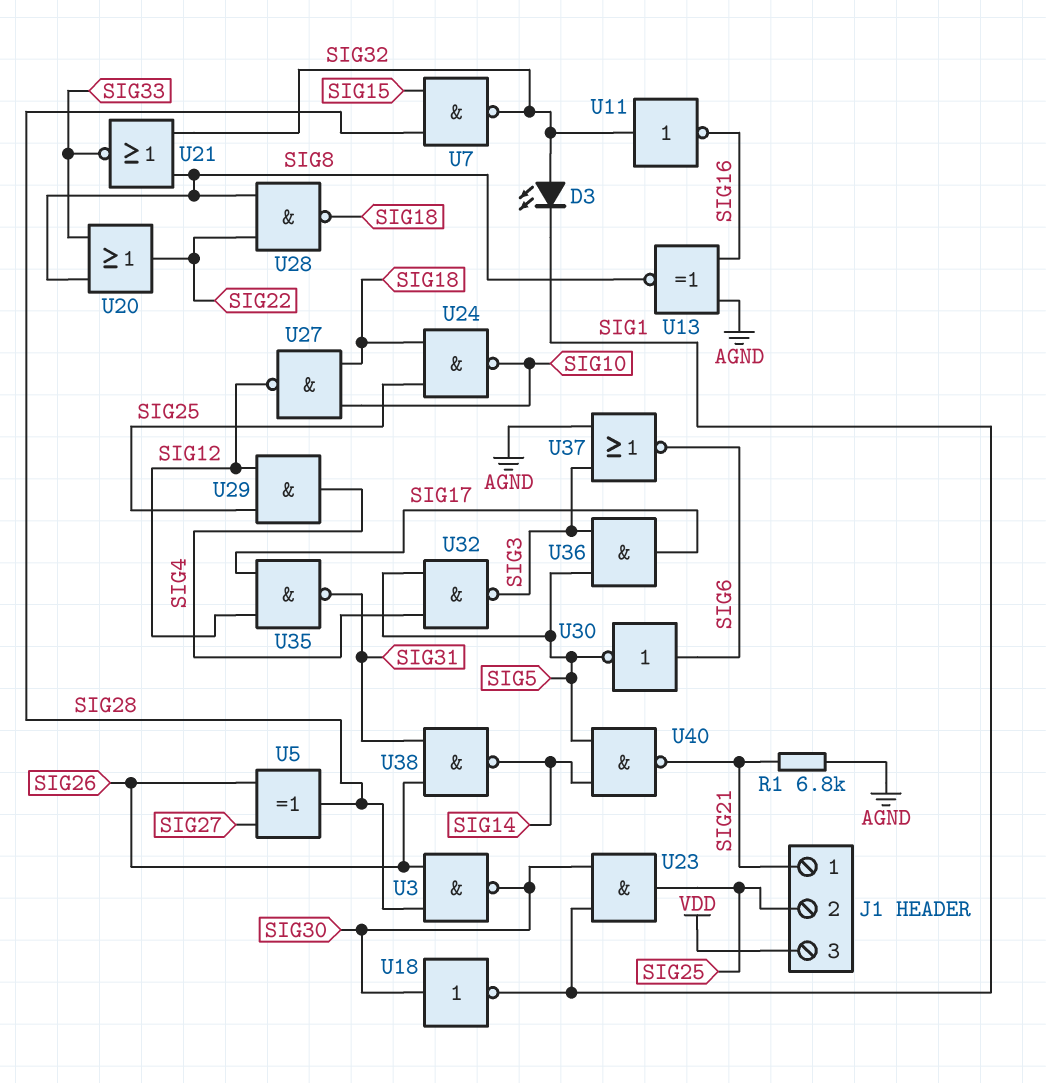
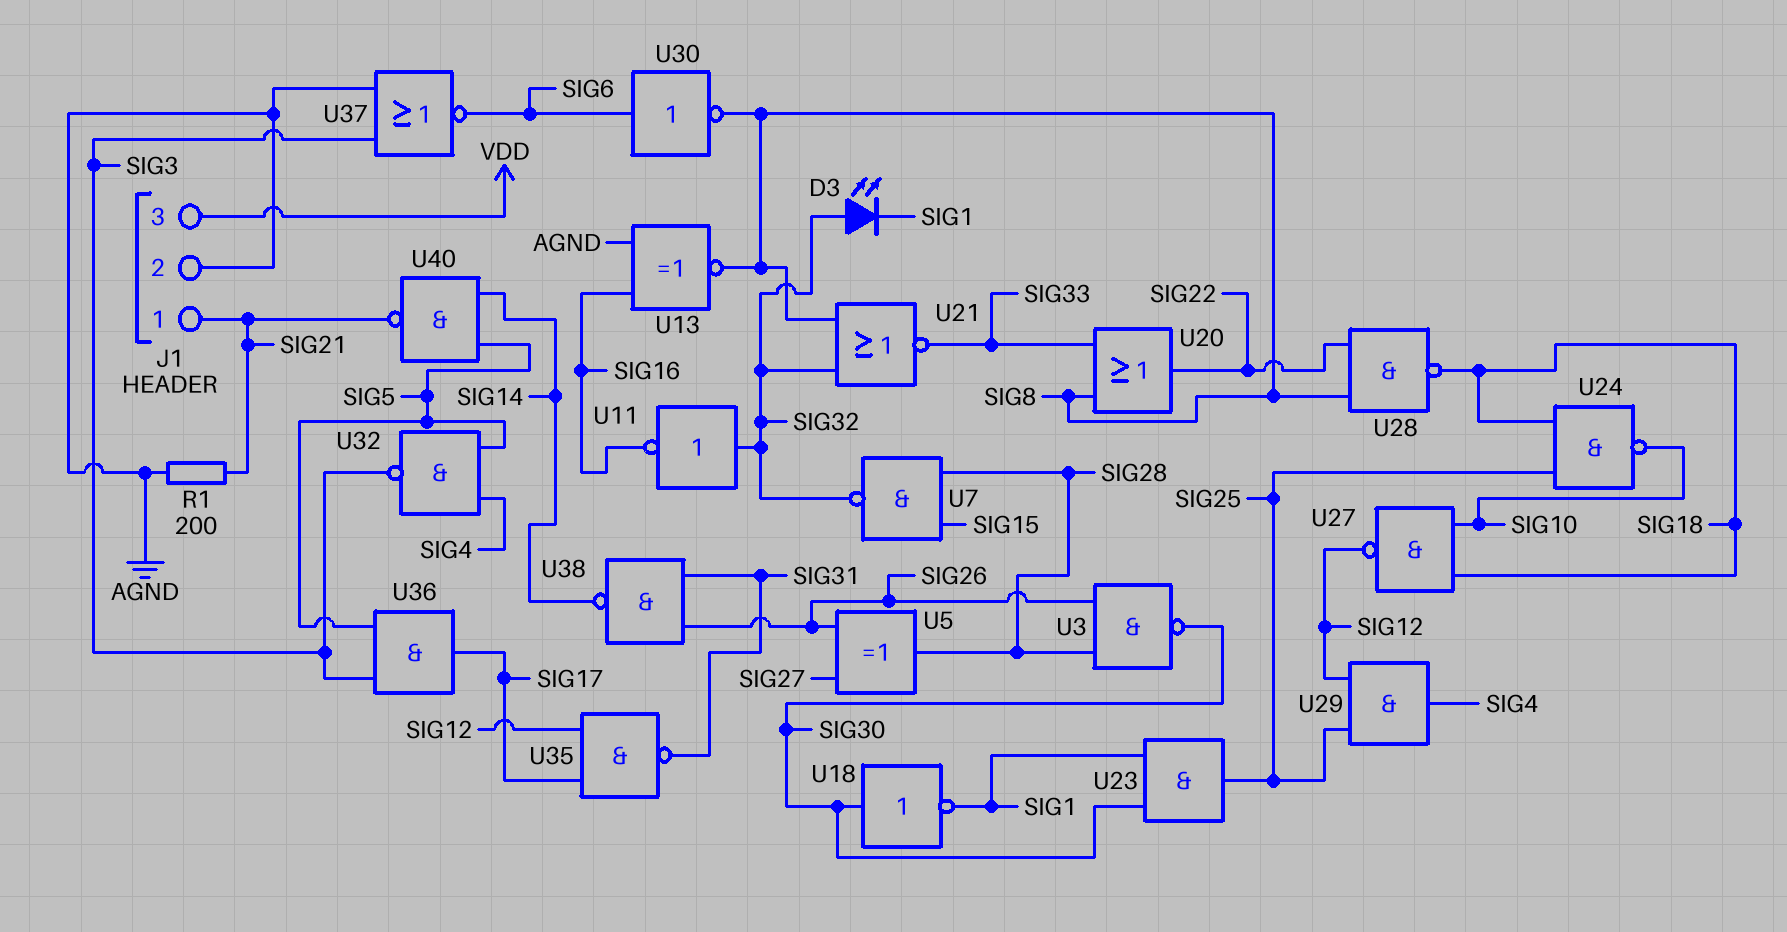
J1 pin 2: SIG25 -> AGND
R1: 6.8k (AGND, SIG21) -> 200 (AGND, SIG21)
U30: NOT (in SIG6, out SIG5) -> NOT (in SIG6, out SIG8)

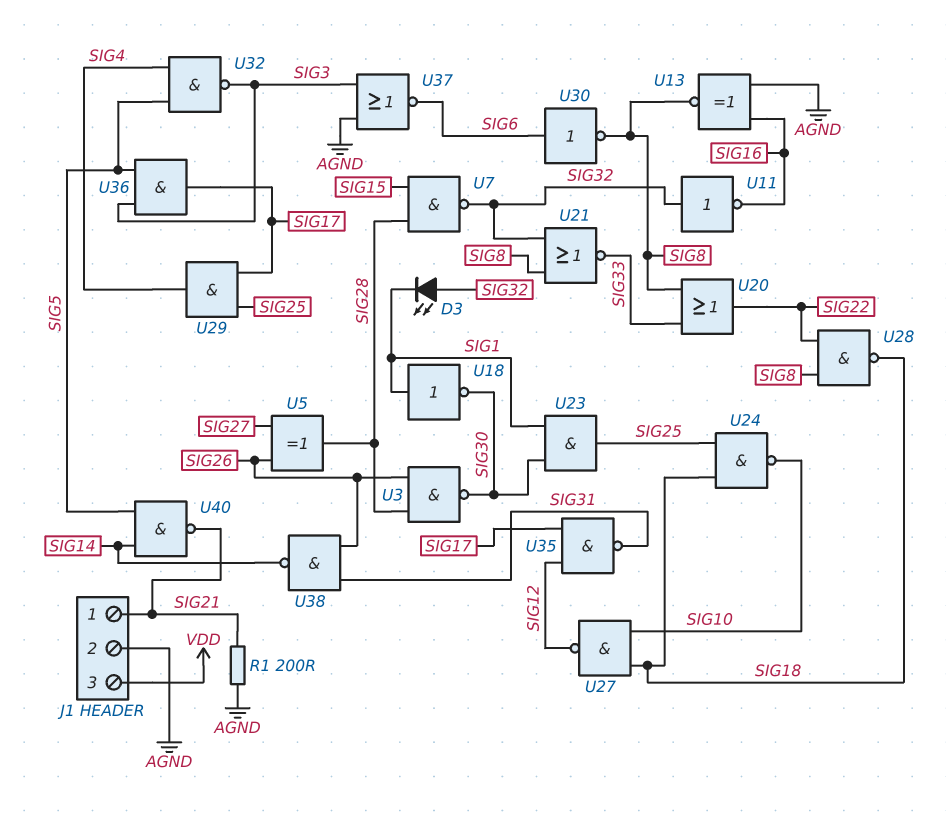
U18: NOT (in SIG30, out SIG1) -> NOT (in SIG1, out SIG30)
U29: AND (in SIG12, in SIG25, out SIG4) -> AND (in SIG17, in SIG25, out SIG4)

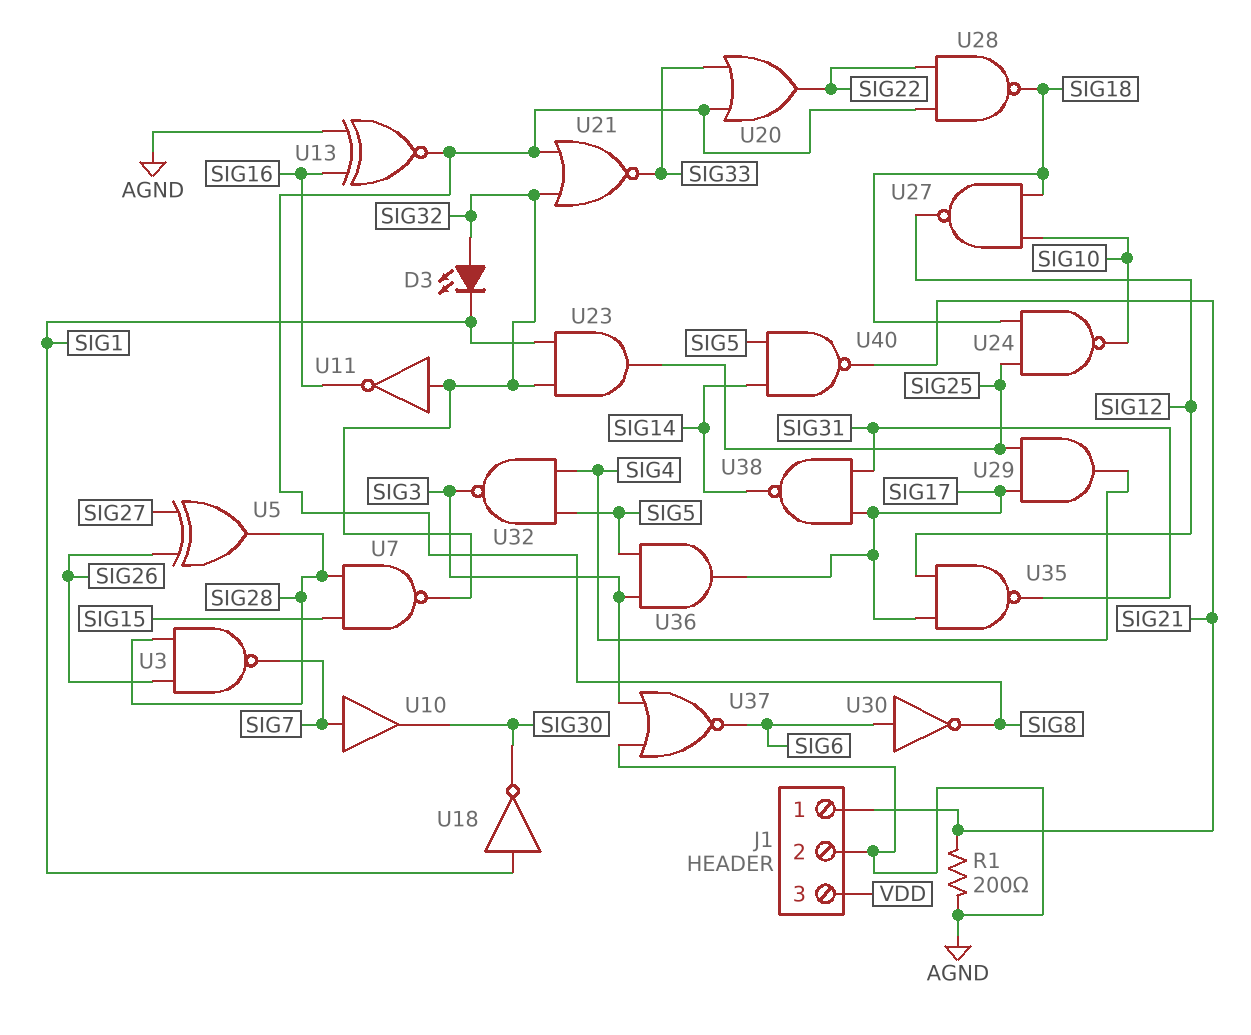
U3: NAND (in SIG26, in SIG28, out SIG30) -> NAND (in SIG26, in SIG28, out SIG7)
U10: none -> buffer (in SIG7, out SIG30)
U23: AND (in SIG1, in SIG30, out SIG25) -> AND (in SIG1, in SIG32, out SIG25)
U38: NAND (in SIG26, in SIG31, out SIG14) -> NAND (in SIG17, in SIG31, out SIG14)

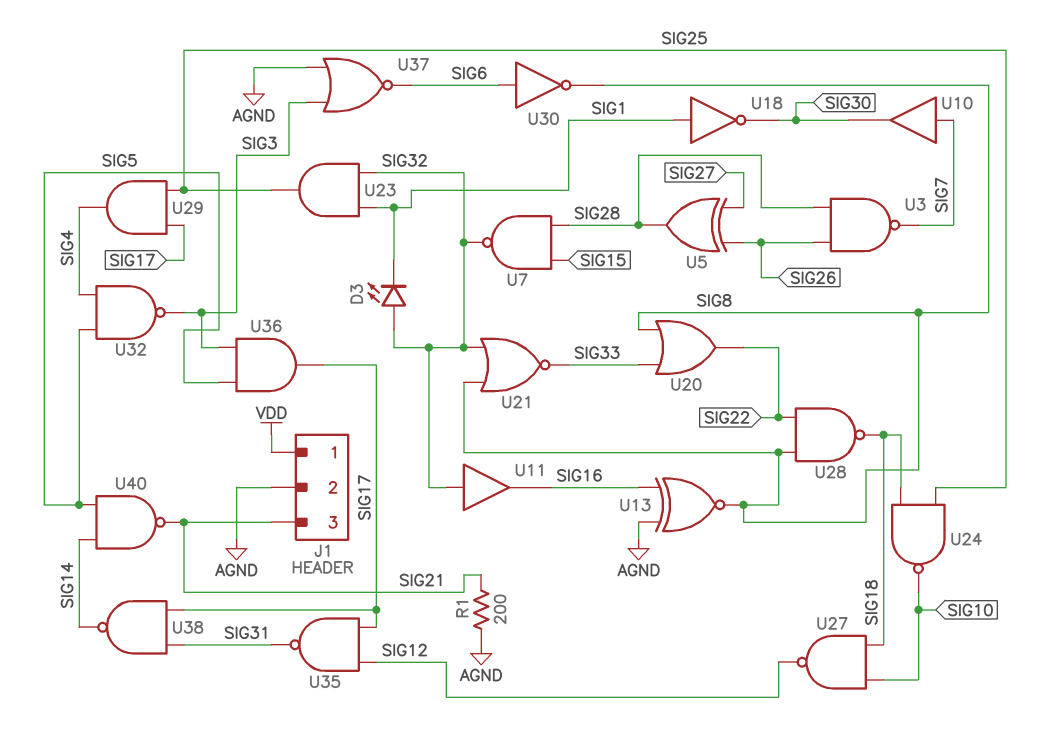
J1 pin 1: SIG21 -> VDD
J1 pin 3: VDD -> SIG21
U11: NOT (in SIG32, out SIG16) -> buffer (in SIG32, out SIG16)

